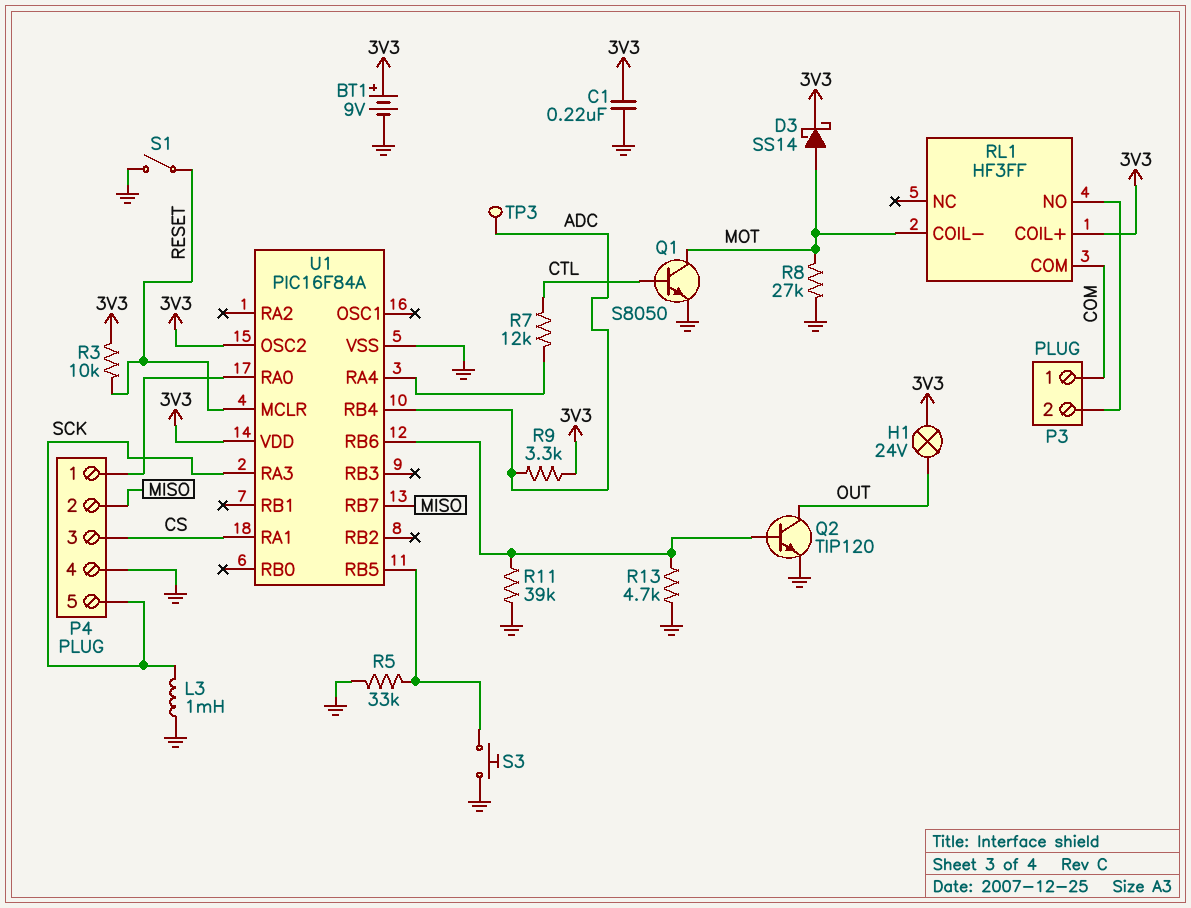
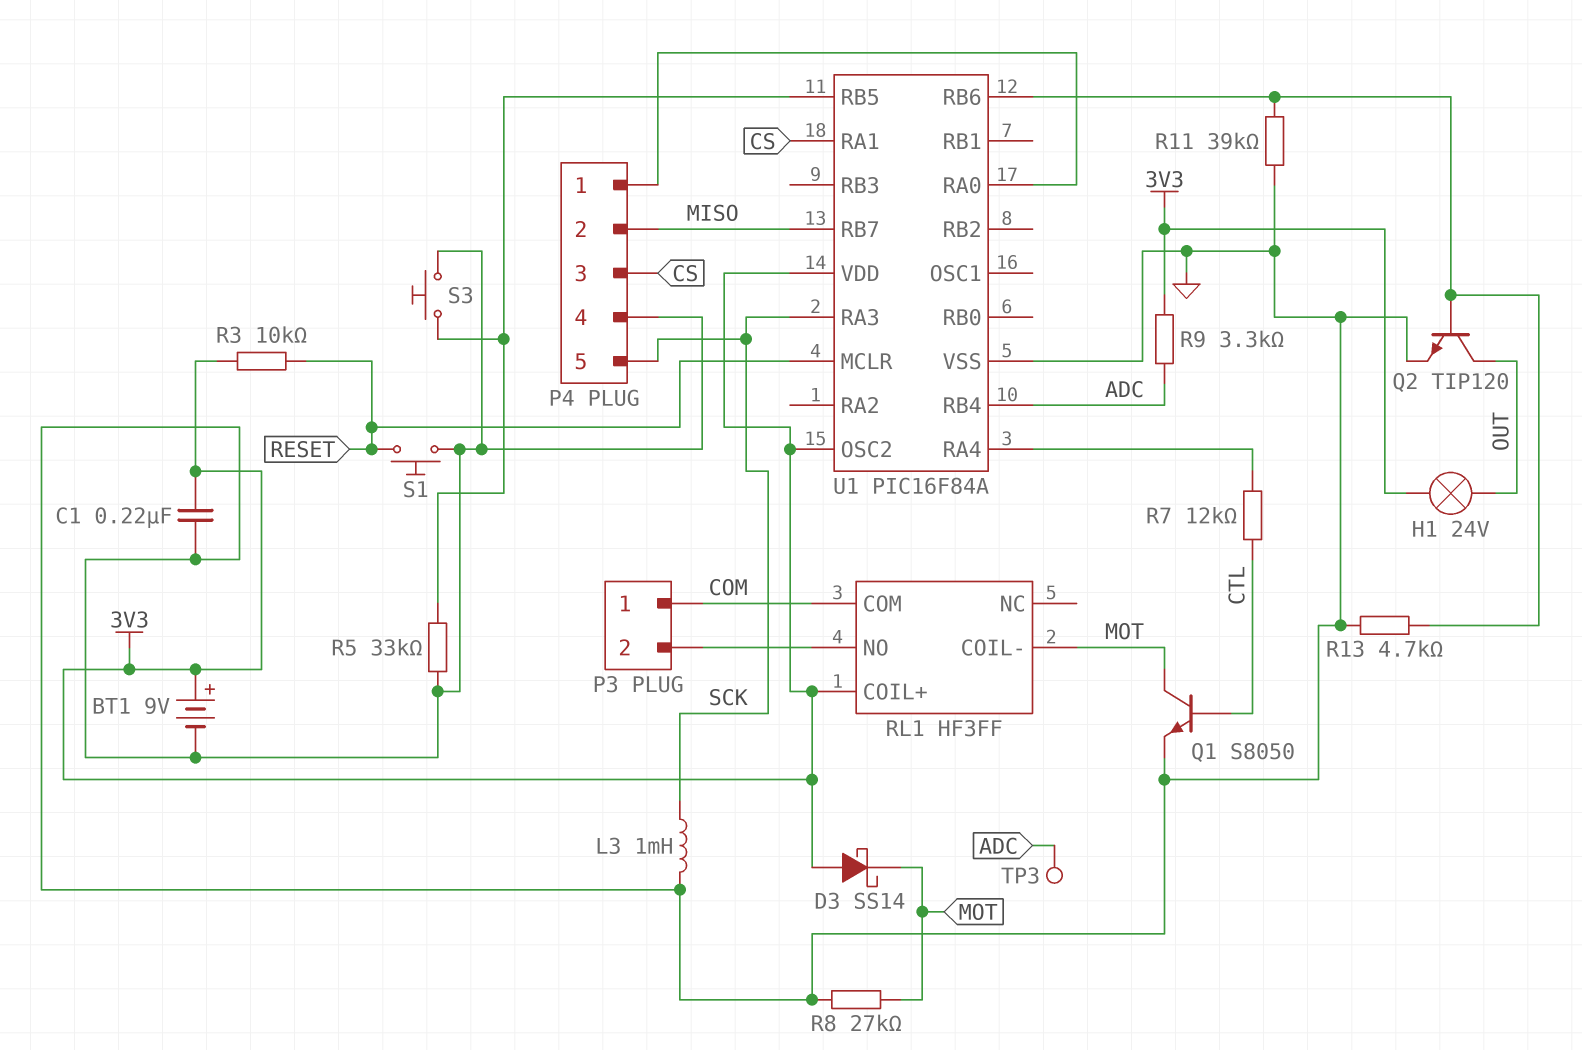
D3: schottky SS14 (A MOT, K 3V3) -> schottky SS14 (A 3V3, K MOT)
S1: switch (GND, RESET) -> button (GND, RESET)

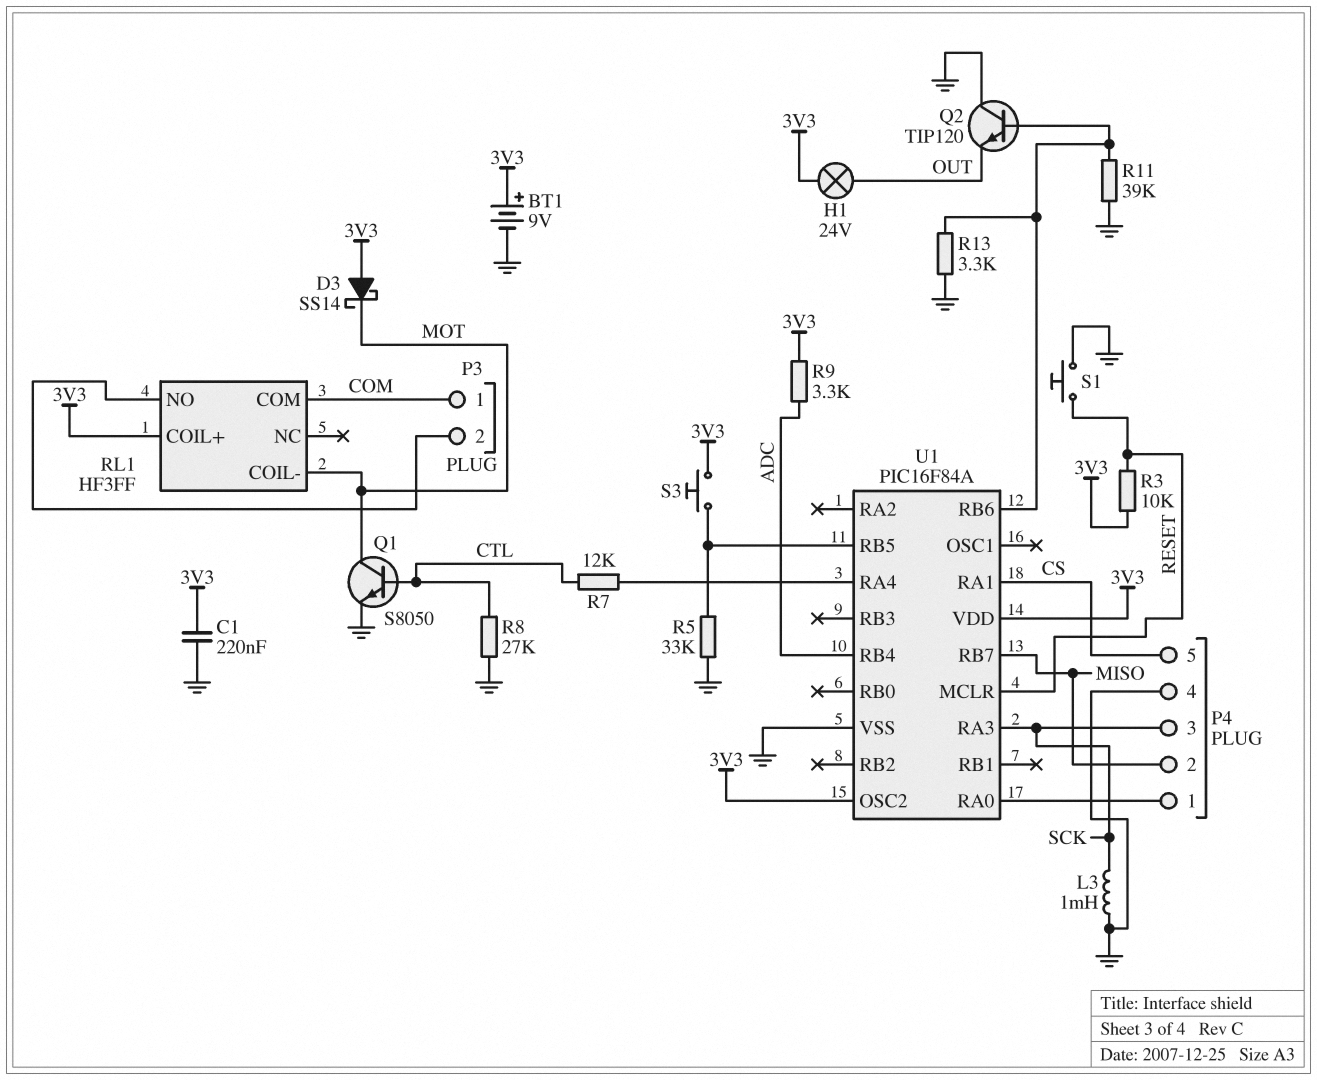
P4 pin 3: CS -> SCK
P4 pin 5: SCK -> CS
Q2: NPN TIP120 (B U1/RB6, C OUT, E GND) -> NPN TIP120 (B U1/RB6, C GND, E OUT)
R8: 27k (GND, MOT) -> 27k (CTL, GND)
R13: 4.7k (GND, U1/RB6) -> 3.3k (GND, U1/RB6)
S3: button (GND, U1/RB5) -> button (3V3, U1/RB5)
TP3: test point (ADC) -> none

